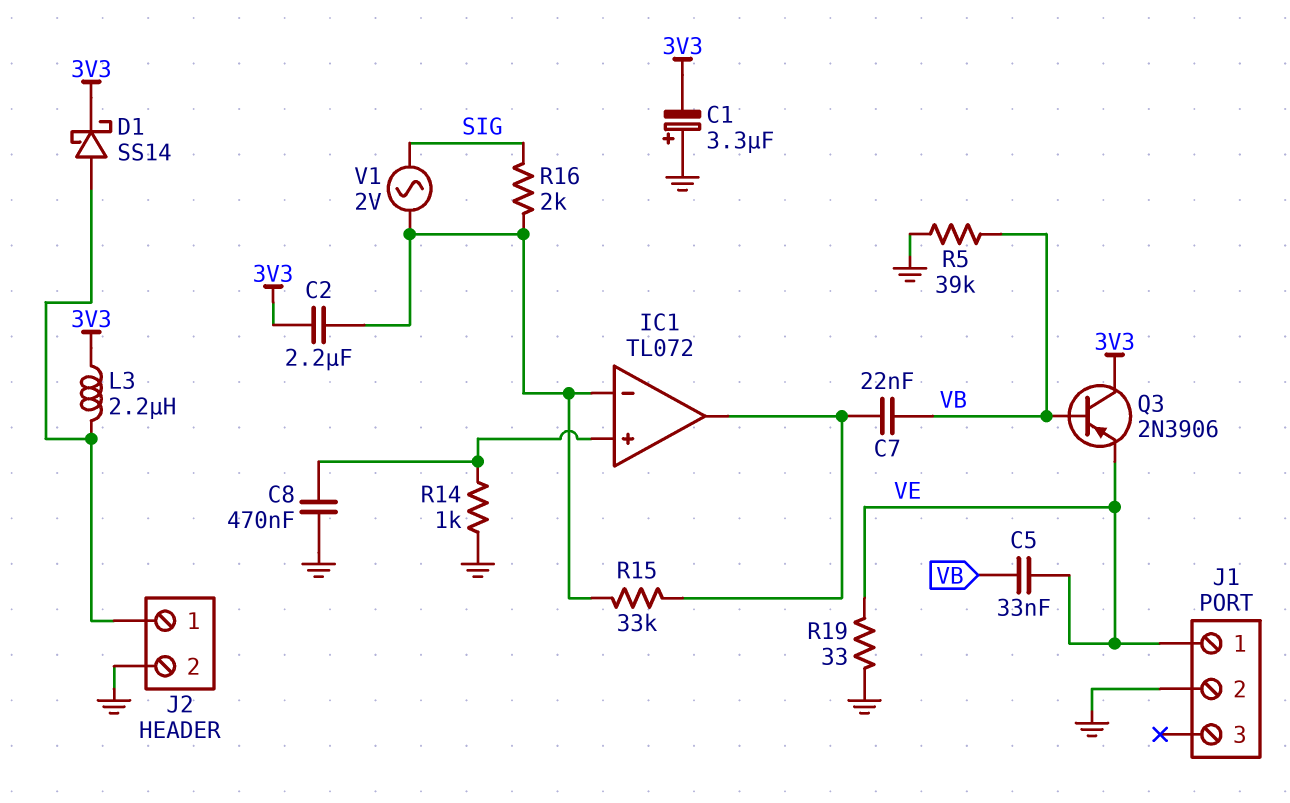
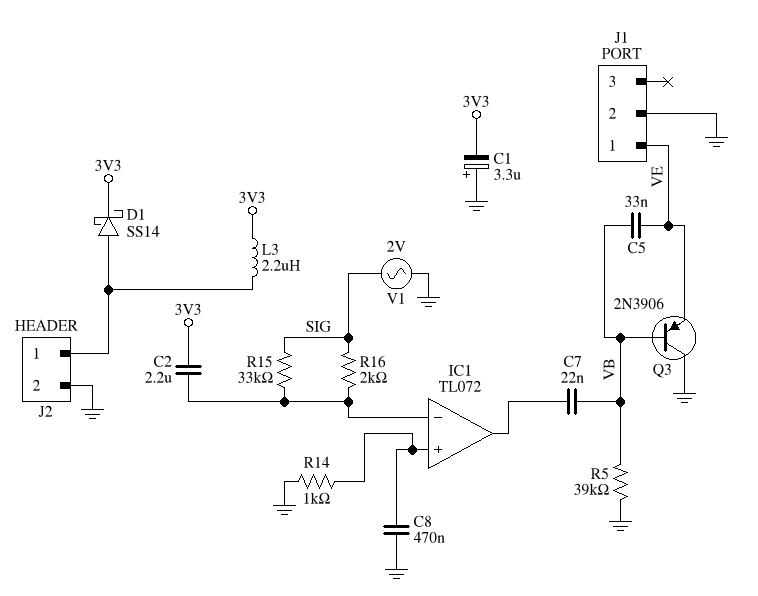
Q3: PNP 2N3906 (B VB, C 3V3, E VE) -> PNP 2N3906 (B VB, C GND, E VE)
R15: 33k (IC1/in-, IC1/out) -> 33k (IC1/in-, SIG)
R19: 33 (GND, VE) -> none
V1: AC 2V (IC1/in-, SIG) -> AC 2V (GND, SIG)

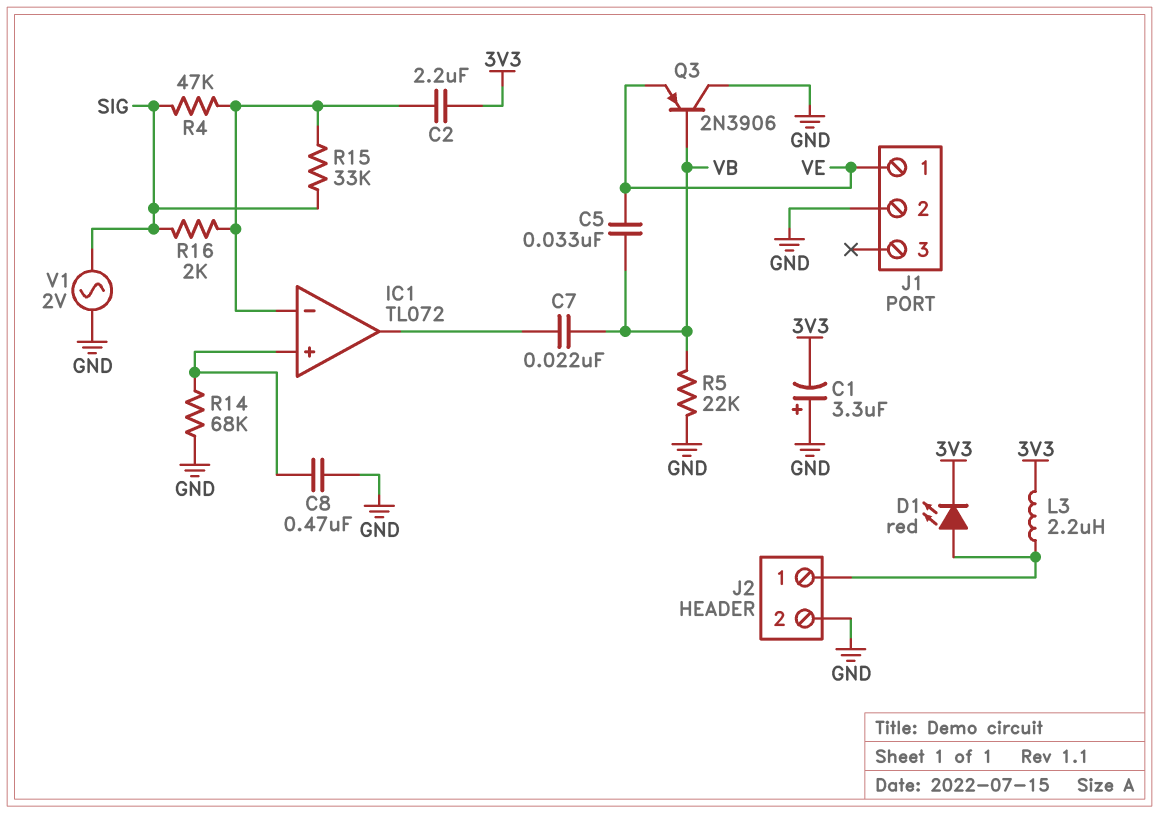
D1: schottky SS14 (A J2/1, K 3V3) -> LED red (A J2/1, K 3V3)
R4: none -> 47k (IC1/in-, SIG)
R5: 39k (GND, VB) -> 22k (GND, VB)
R14: 1k (GND, IC1/in+) -> 68k (GND, IC1/in+)

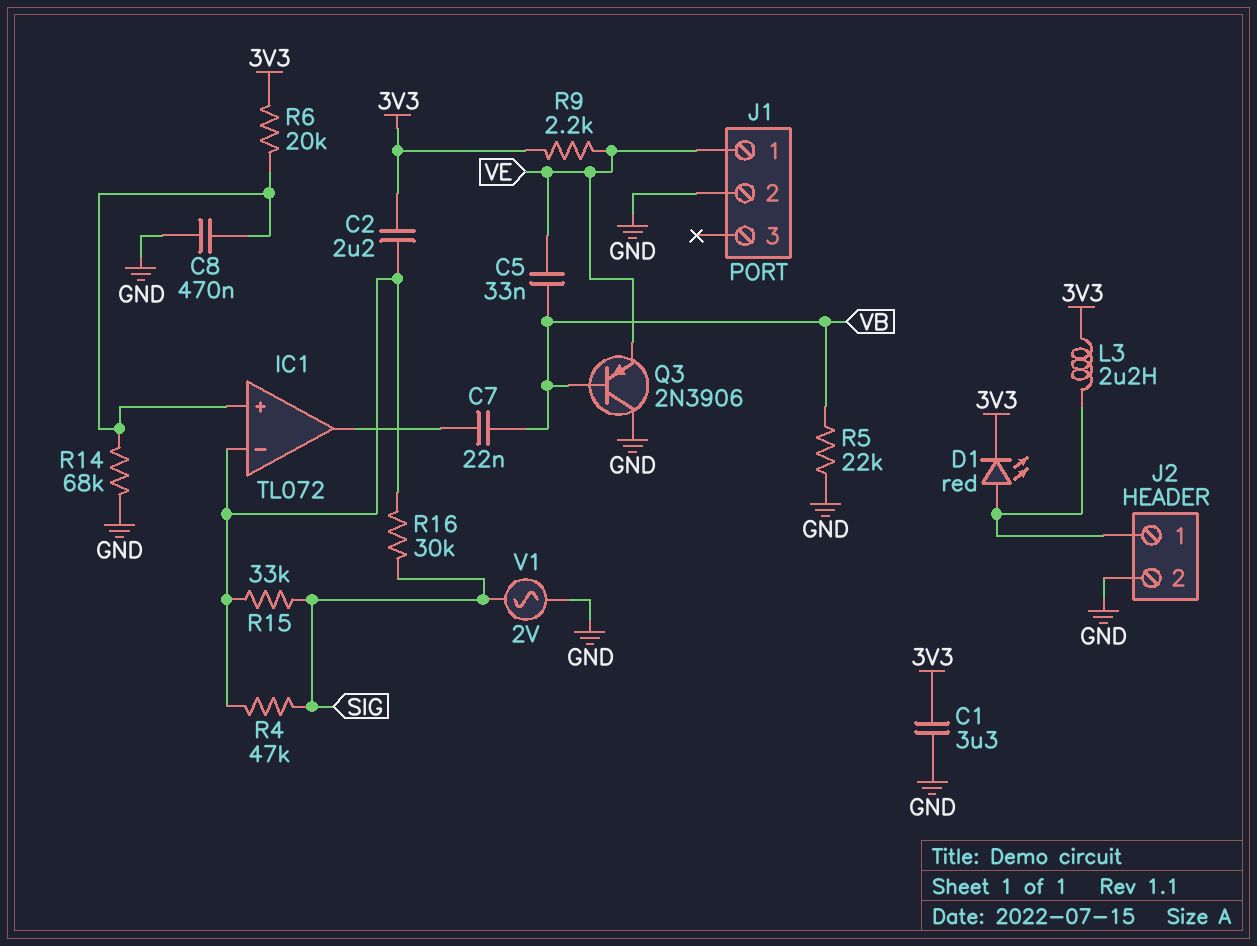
C1: 3.3uF (plus GND, minus 3V3) -> 3.3uF (3V3, GND)
R6: none -> 20k (3V3, IC1/in+)
R9: none -> 2.2k (3V3, VE)
R16: 2k (IC1/in-, SIG) -> 30k (IC1/in-, SIG)

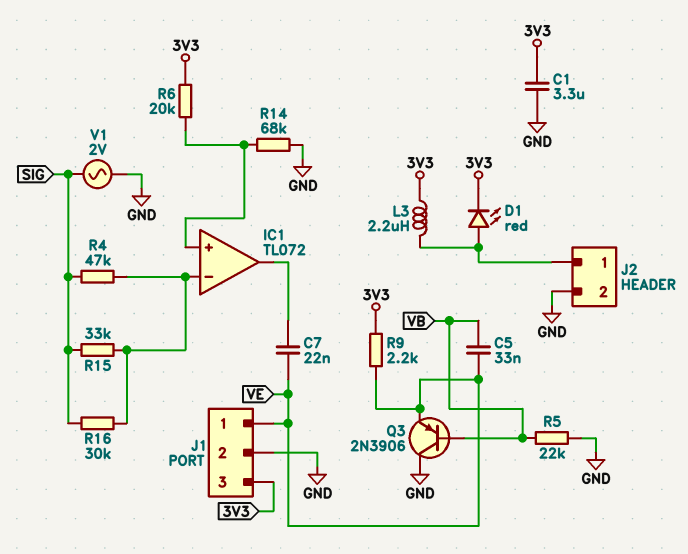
C2: 2.2uF (3V3, IC1/in-) -> none
C7: 22nF (IC1/out, VB) -> 22nF (IC1/out, VE)
C8: 470nF (GND, IC1/in+) -> none
J1 pin 3: none -> 3V3

